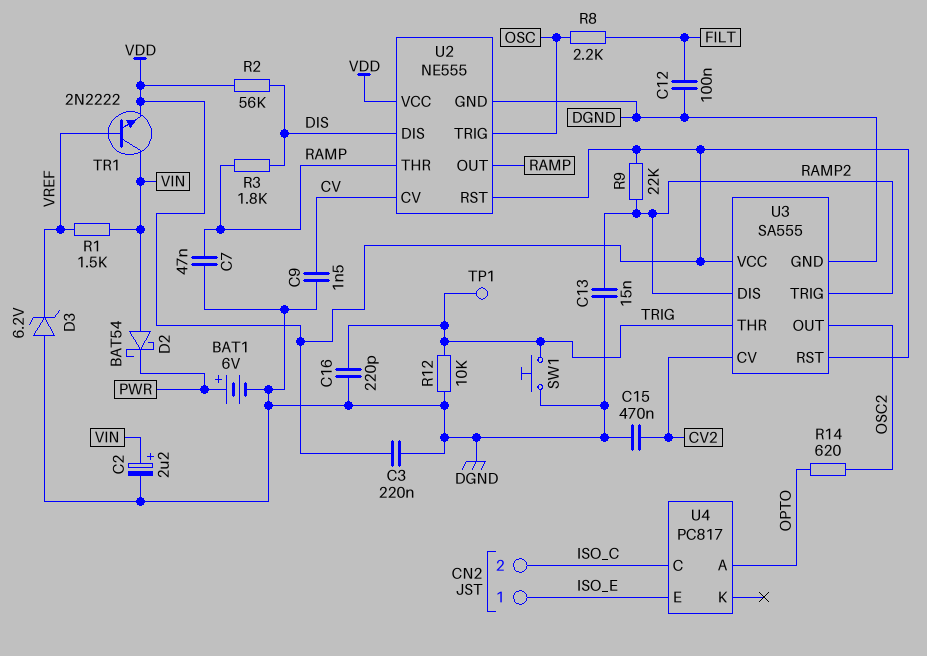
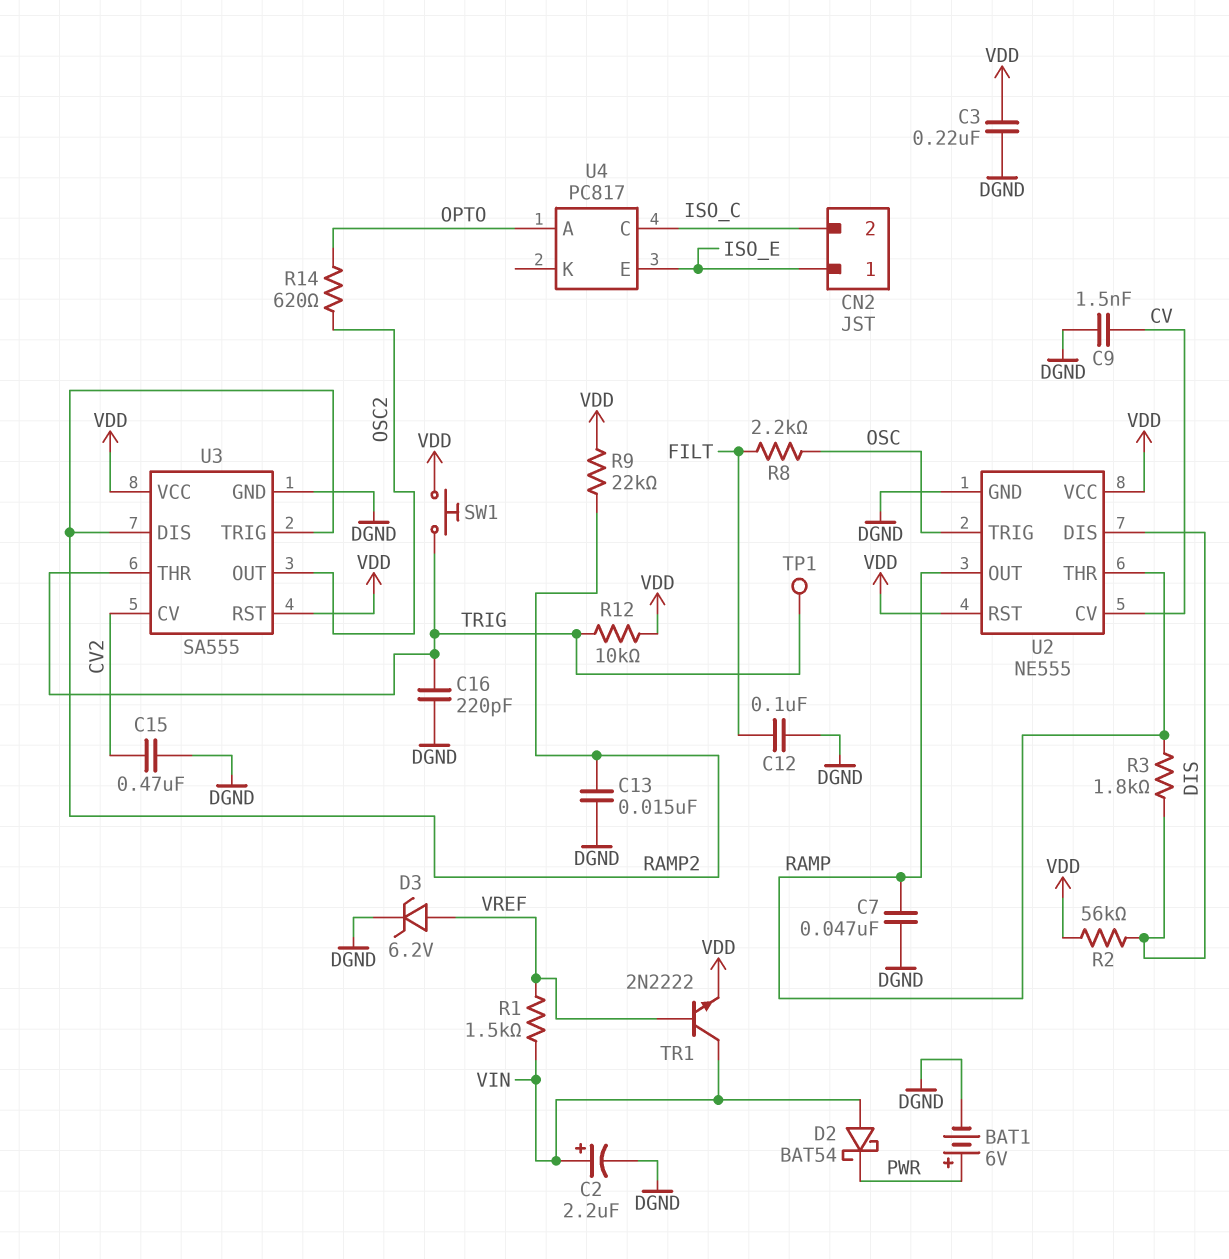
D3: zener 6.2V (A DGND, K VREF) -> zener 6.2V (A VREF, K DGND)
R12: 10k (DGND, TRIG) -> 10k (TRIG, VDD)
SW1: button (DGND, TRIG) -> button (TRIG, VDD)

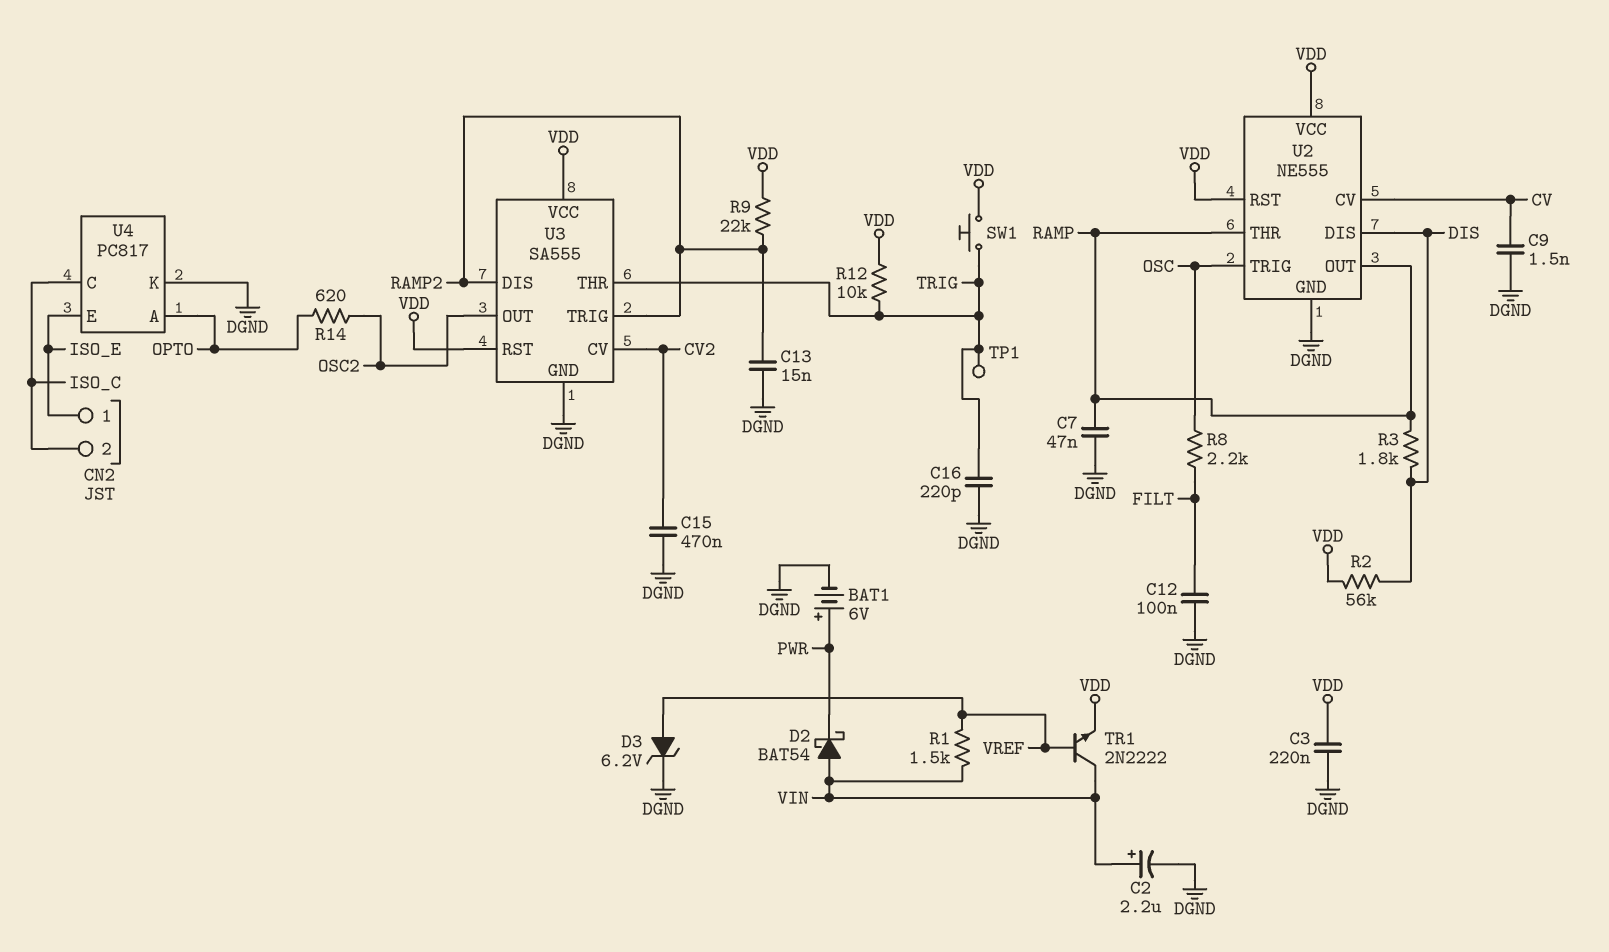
U4 pin K: none -> DGND

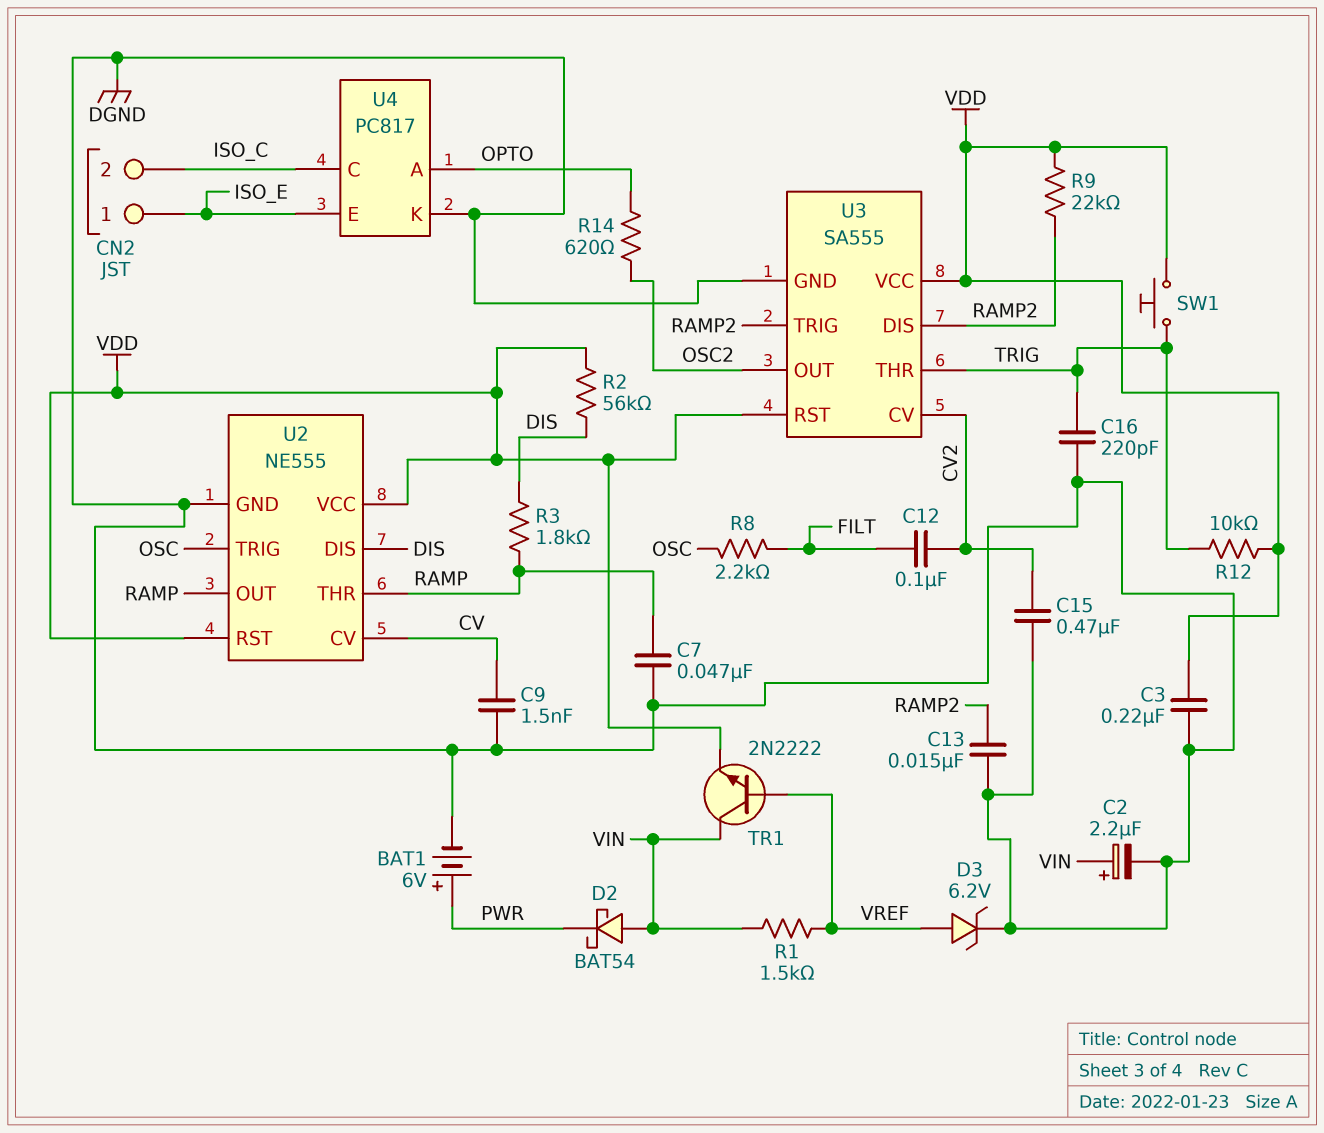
C12: 100nF (DGND, FILT) -> 100nF (CV2, FILT)
TP1: test point (TRIG) -> none

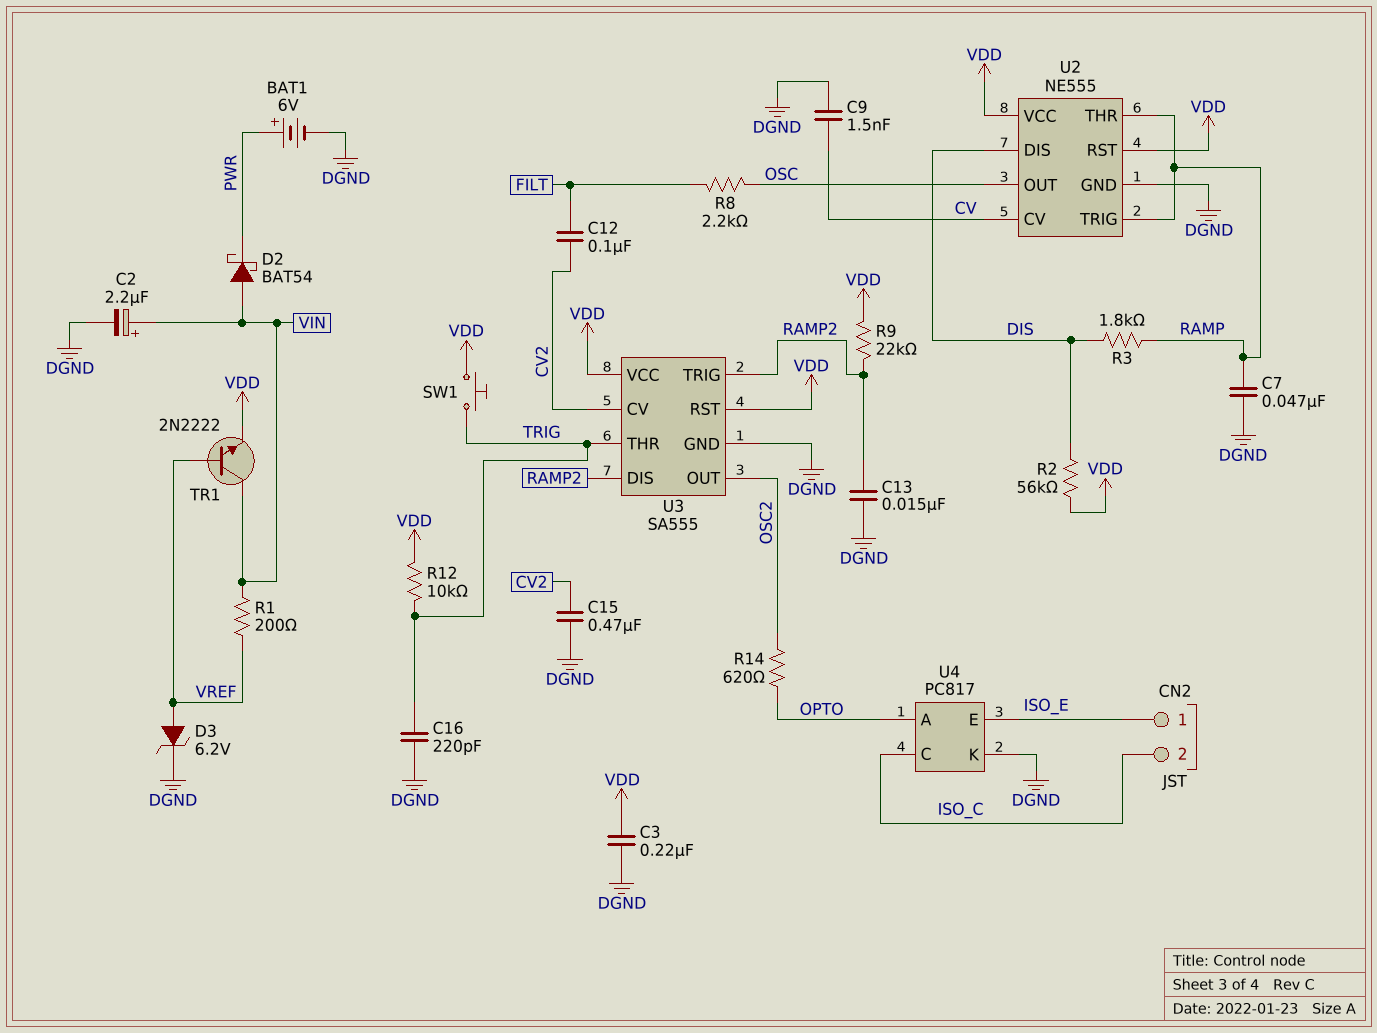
R1: 1.5k (VIN, VREF) -> 200 (VIN, VREF)
U2 pin OUT: RAMP -> OSC
U2 pin TRIG: OSC -> RAMP

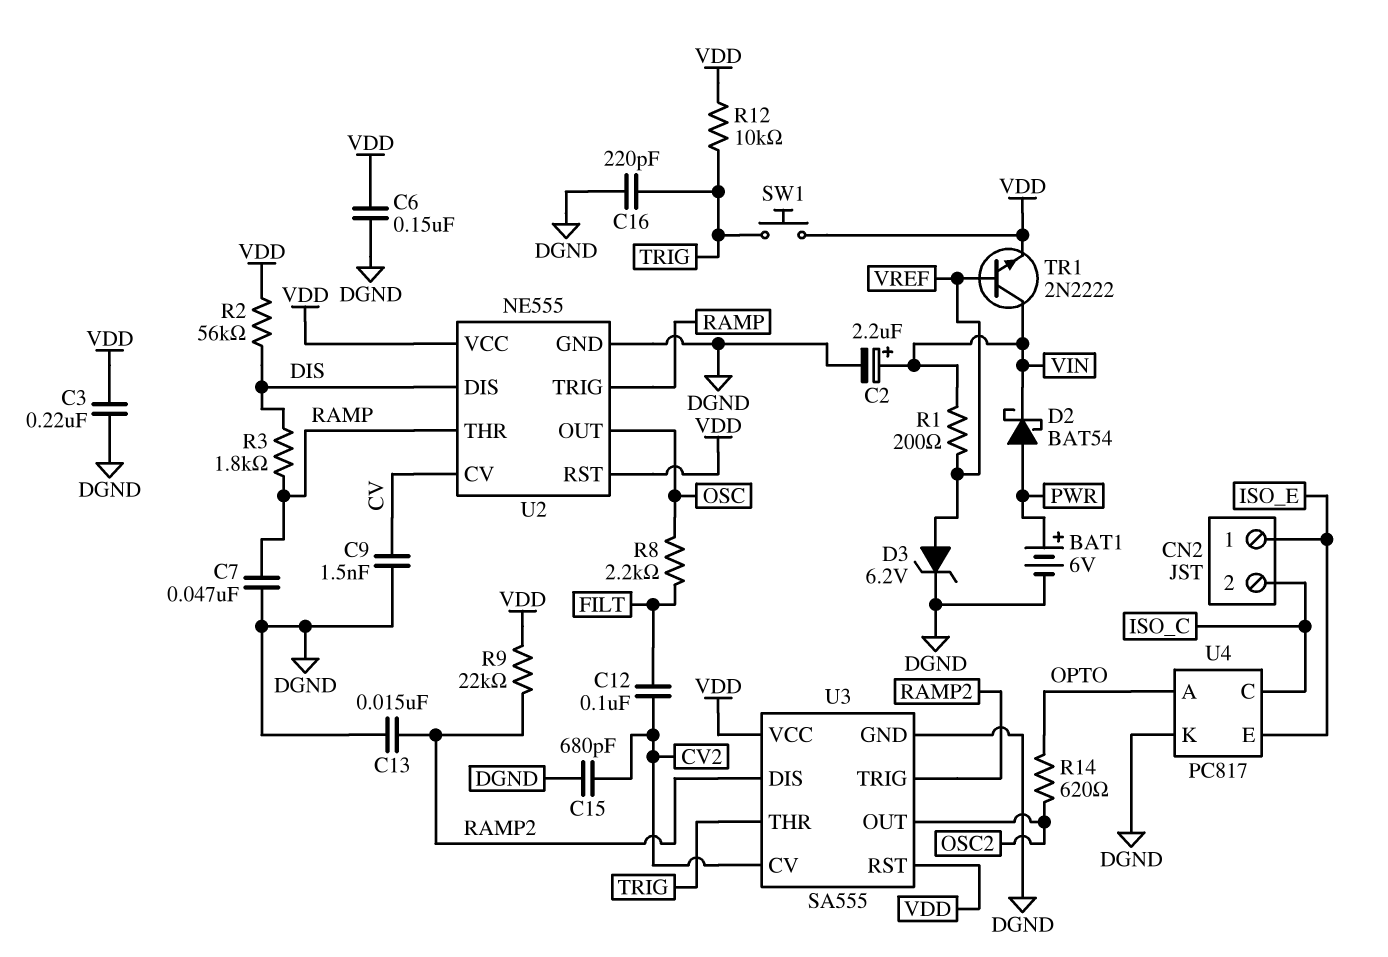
C6: none -> 150nF (DGND, VDD)
C15: 470nF (CV2, DGND) -> 680pF (CV2, DGND)
D2: schottky BAT54 (A VIN, K PWR) -> schottky BAT54 (A PWR, K VIN)

